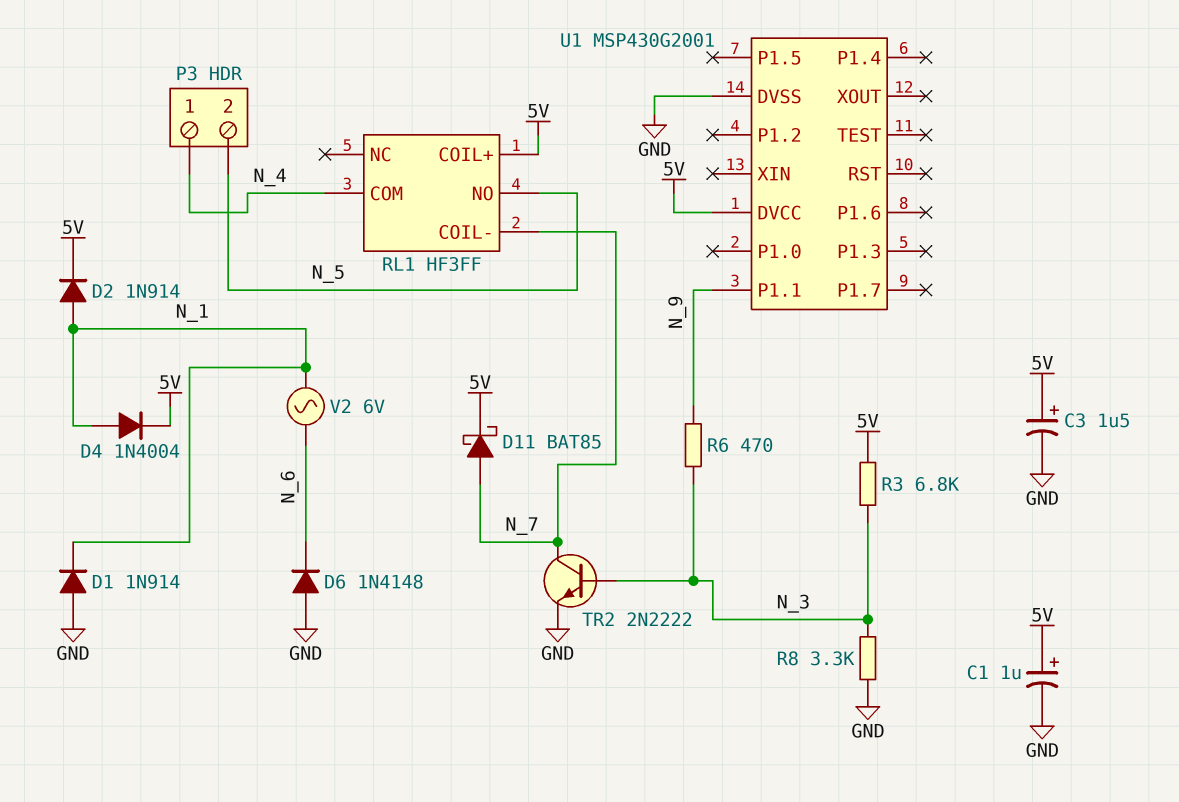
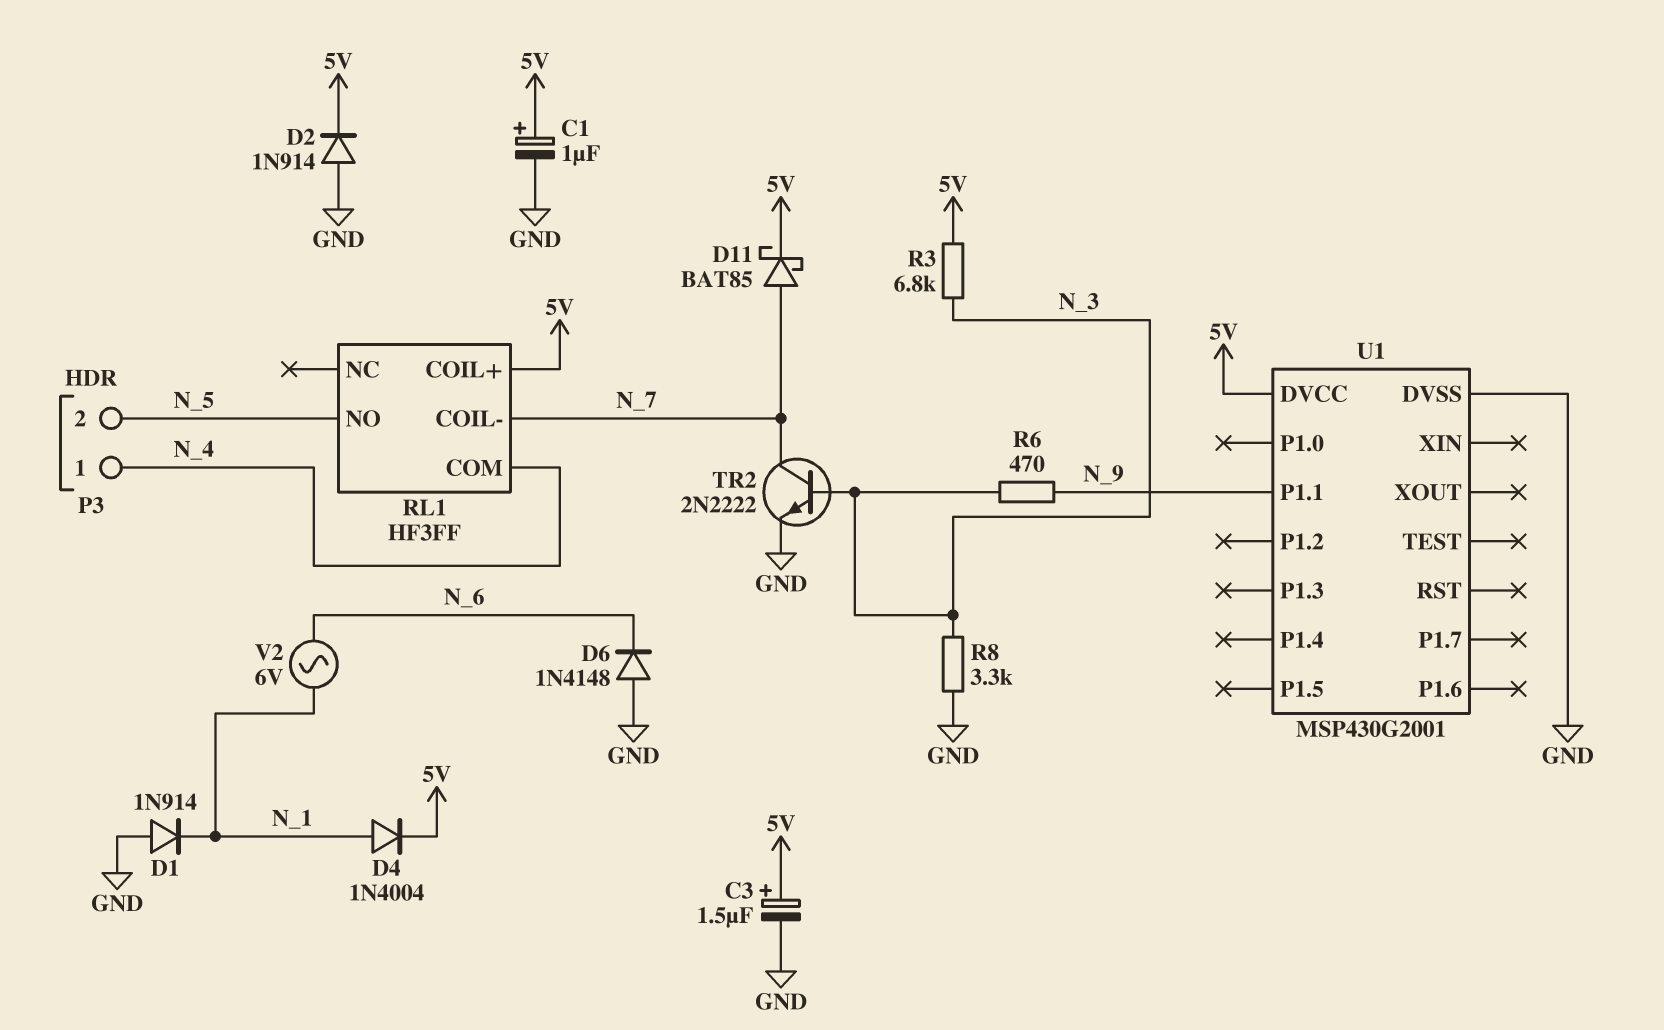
D2: diode 1N914 (A N_1, K 5V) -> diode 1N914 (A GND, K 5V)

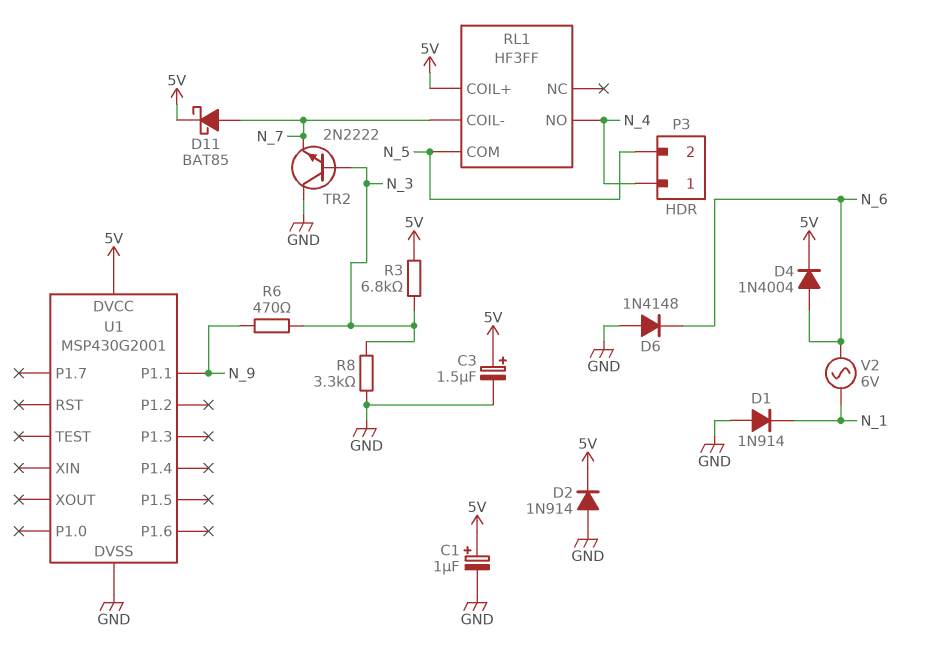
D4: diode 1N4004 (A N_1, K 5V) -> diode 1N4004 (A N_6, K 5V)
RL1 pin COM: N_4 -> N_5
RL1 pin NO: N_5 -> N_4
TR2: NPN 2N2222 (B N_3, C N_7, E GND) -> NPN 2N2222 (B N_3, C GND, E N_7)

